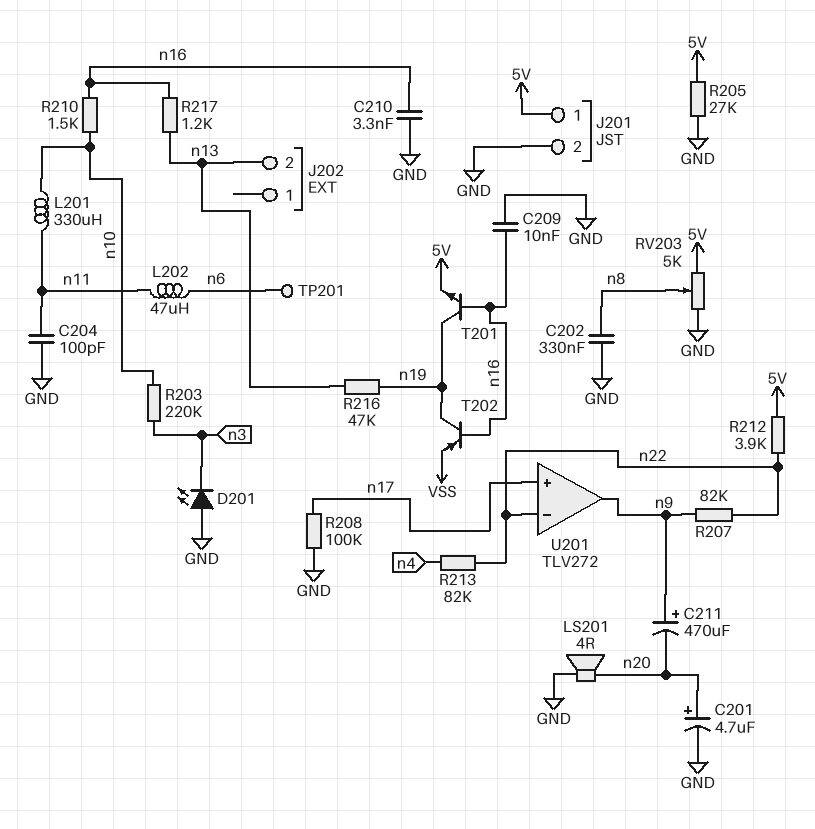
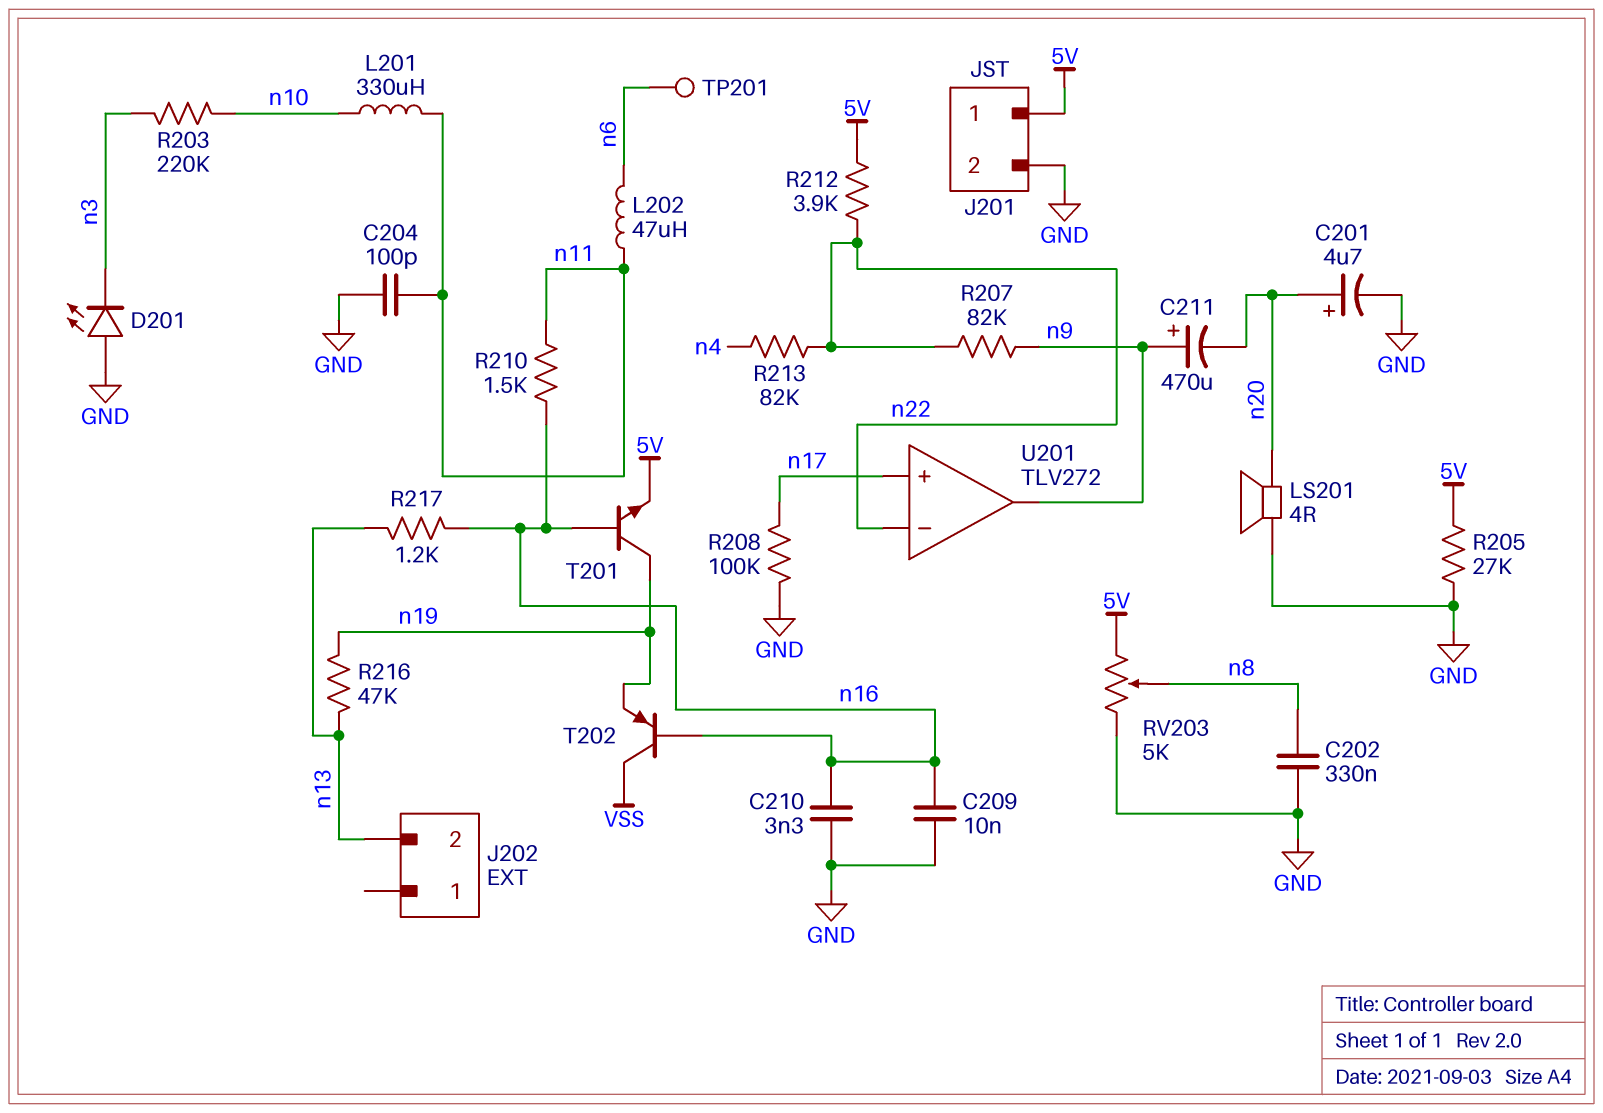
R210: 1.5k (n10, n16) -> 1.5k (n11, n16)
T202: PNP (B n16, C n19, E VSS) -> PNP (B n16, C VSS, E n19)

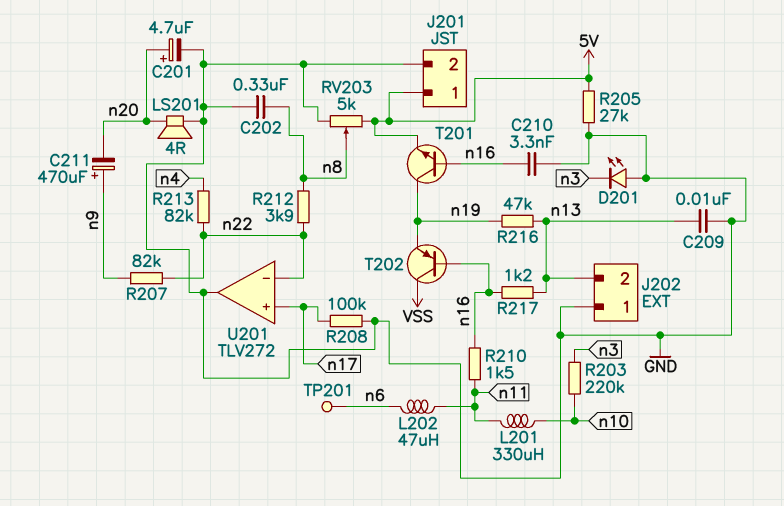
C204: 100pF (GND, n11) -> none
C209: 10nF (GND, n16) -> 10nF (GND, n13)
J202 pin 1: none -> GND
R212: 3.9k (5V, n22) -> 3.9k (n8, n22)
U201 pin out: n9 -> GND

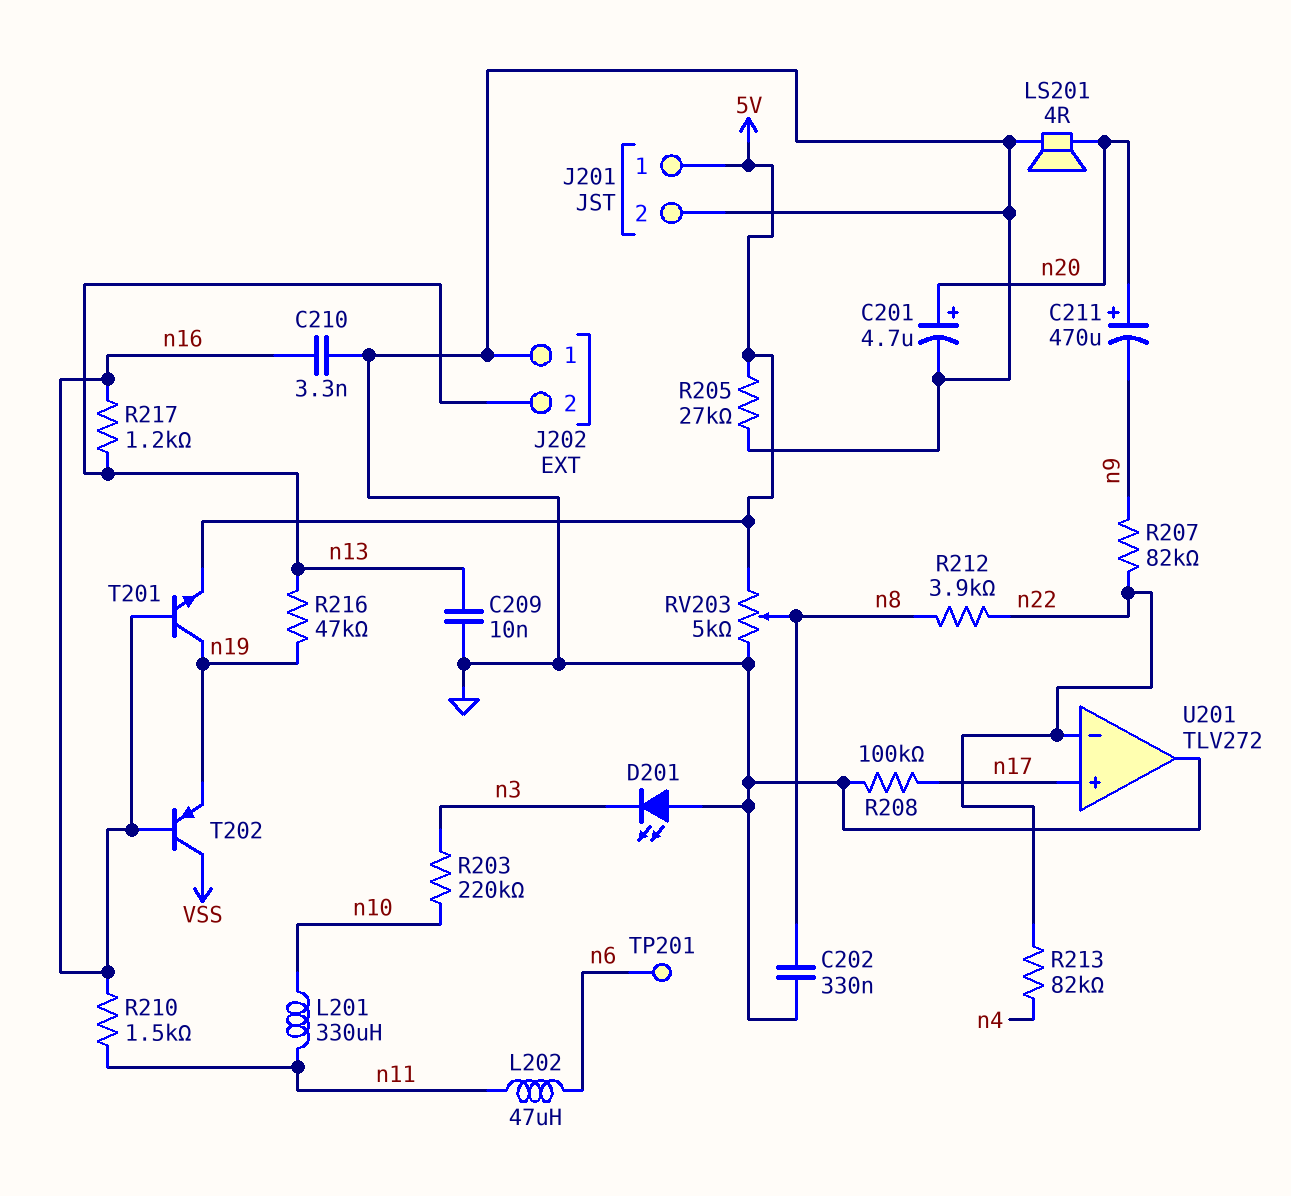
C211: 470uF (plus n9, minus n20) -> 470uF (plus n20, minus n9)

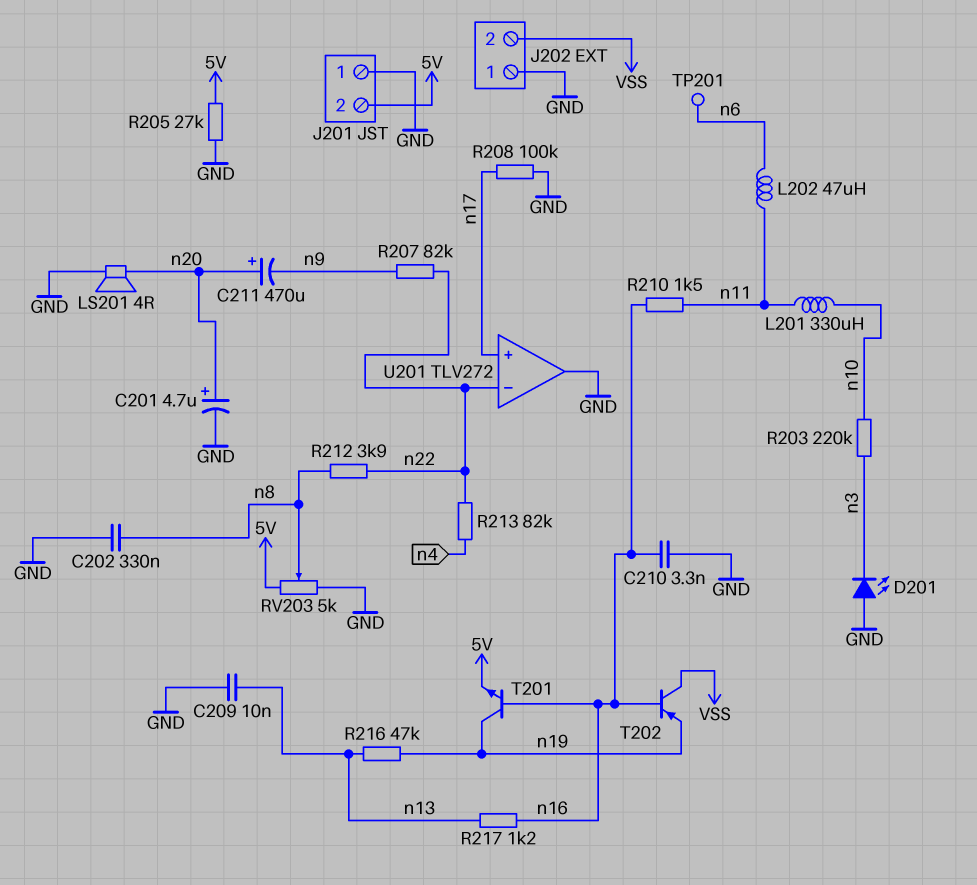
J201 pin 1: 5V -> GND
J201 pin 2: GND -> 5V
J202 pin 2: n13 -> VSS

